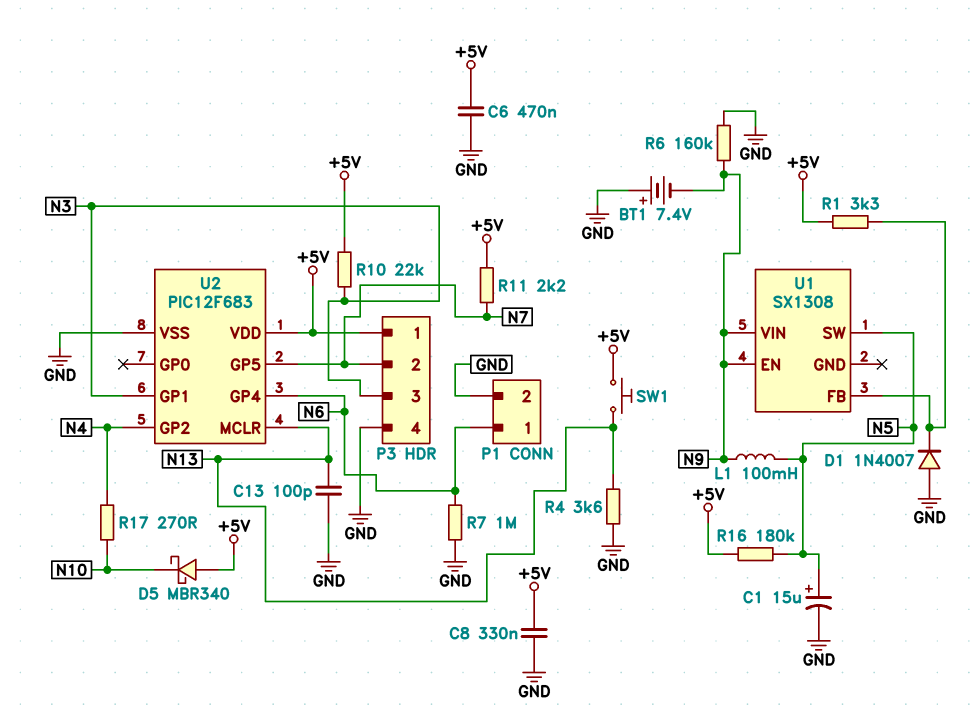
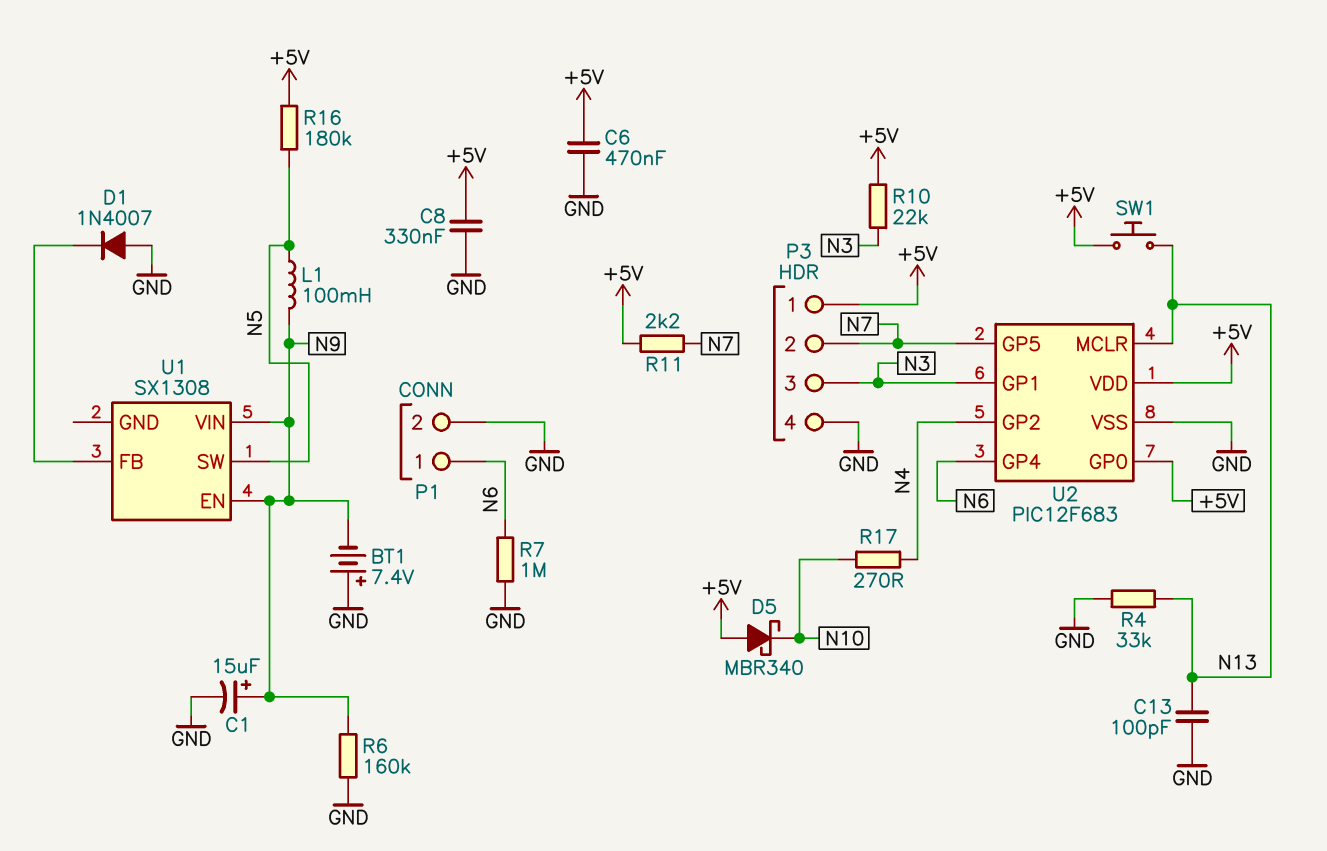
C1: 15uF (plus N5, minus GND) -> 15uF (plus N9, minus GND)
R1: 3.3k (+5V, U1/FB) -> none
R4: 3.6k (GND, N13) -> 33k (GND, N13)
U2 pin GP0: none -> +5V

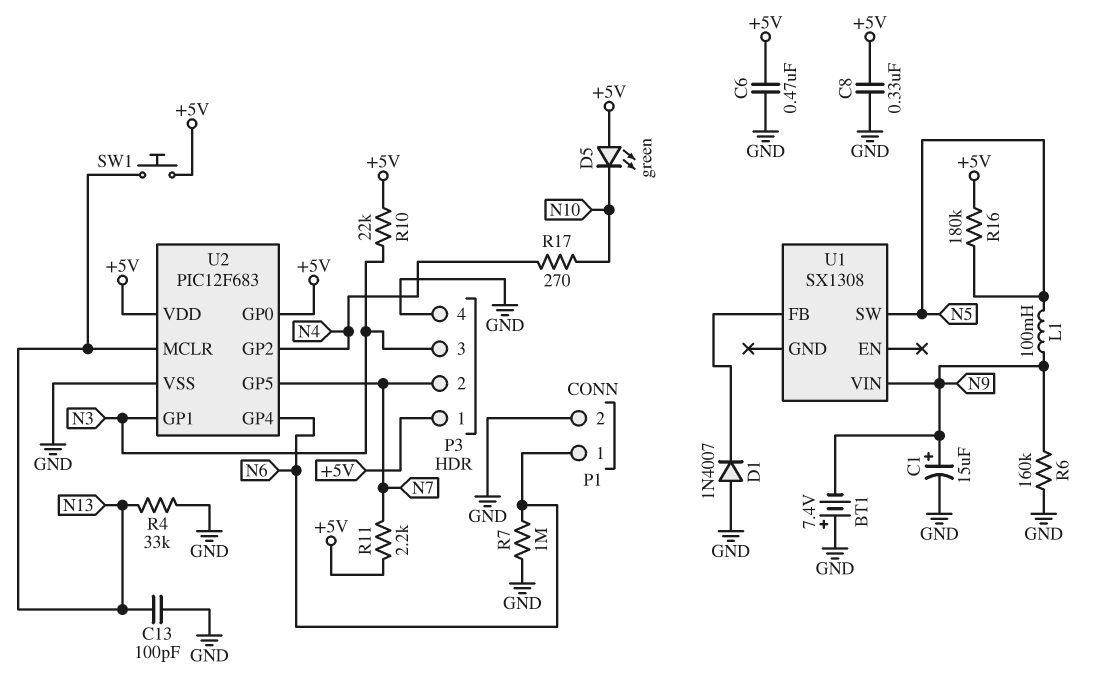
D5: schottky MBR340 (A +5V, K N10) -> LED green (A +5V, K N10)
U1 pin EN: N9 -> none

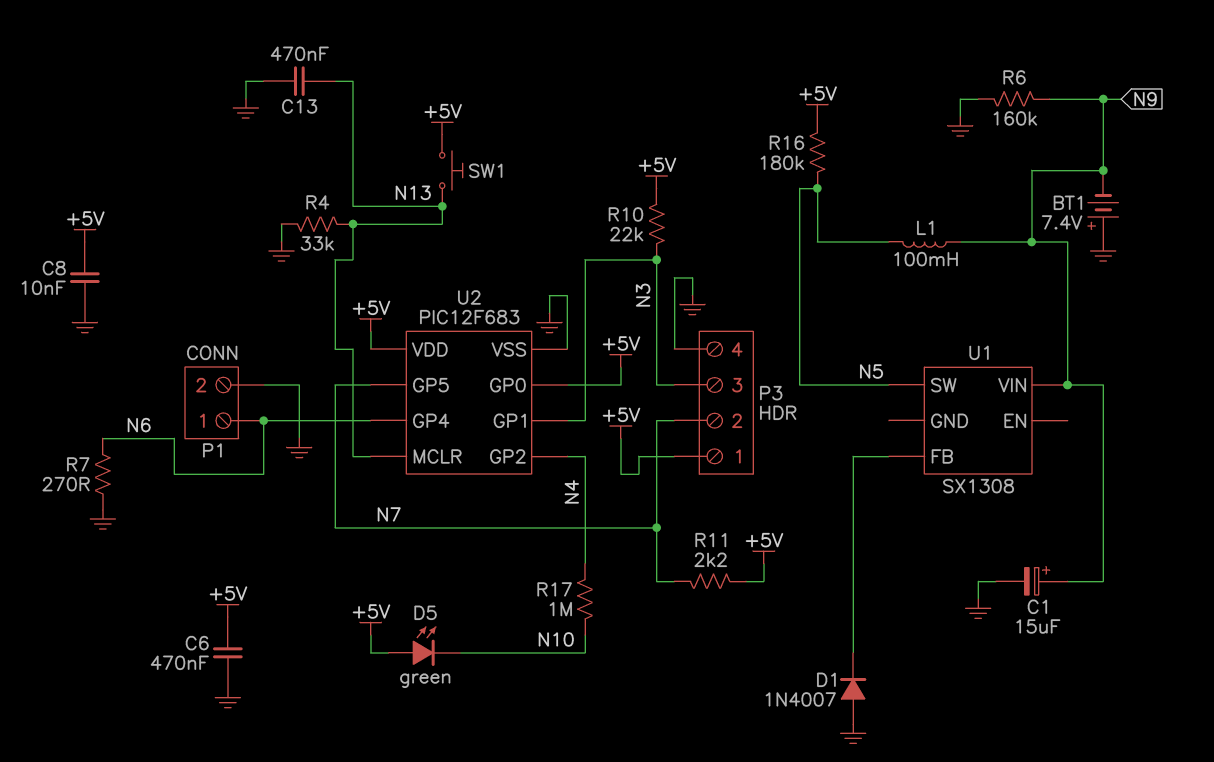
C8: 330nF (+5V, GND) -> 10nF (+5V, GND)
C13: 100pF (GND, N13) -> 470nF (GND, N13)
R7: 1M (GND, N6) -> 270 (GND, N6)
R17: 270 (N4, N10) -> 1M (N4, N10)

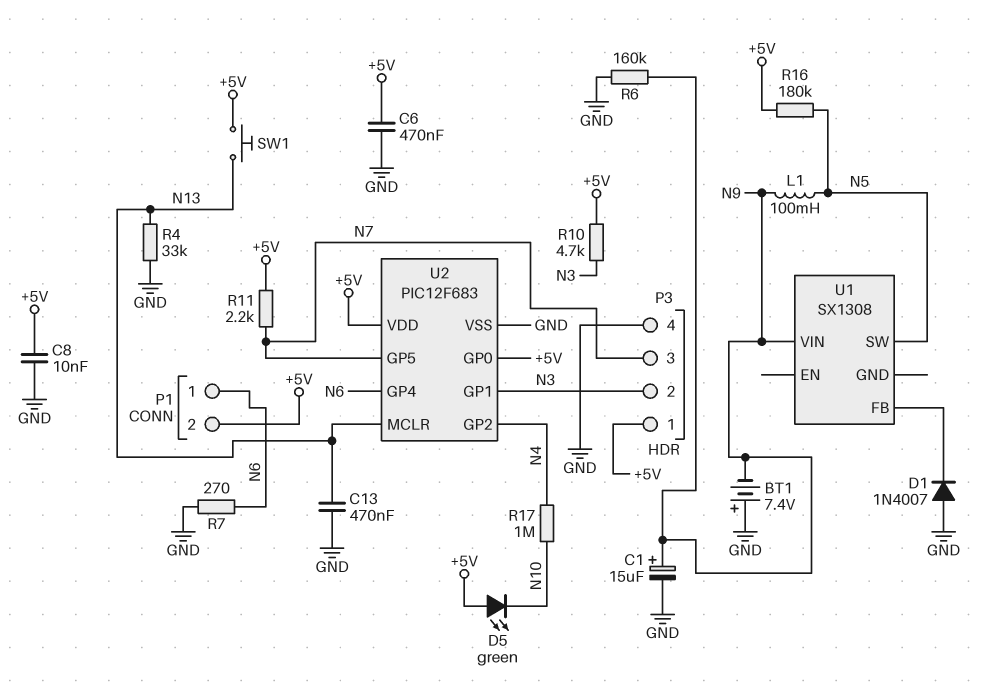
P1 pin 2: GND -> +5V
P3 pin 2: N7 -> N3
P3 pin 3: N3 -> N7
R10: 22k (+5V, N3) -> 4.7k (+5V, N3)

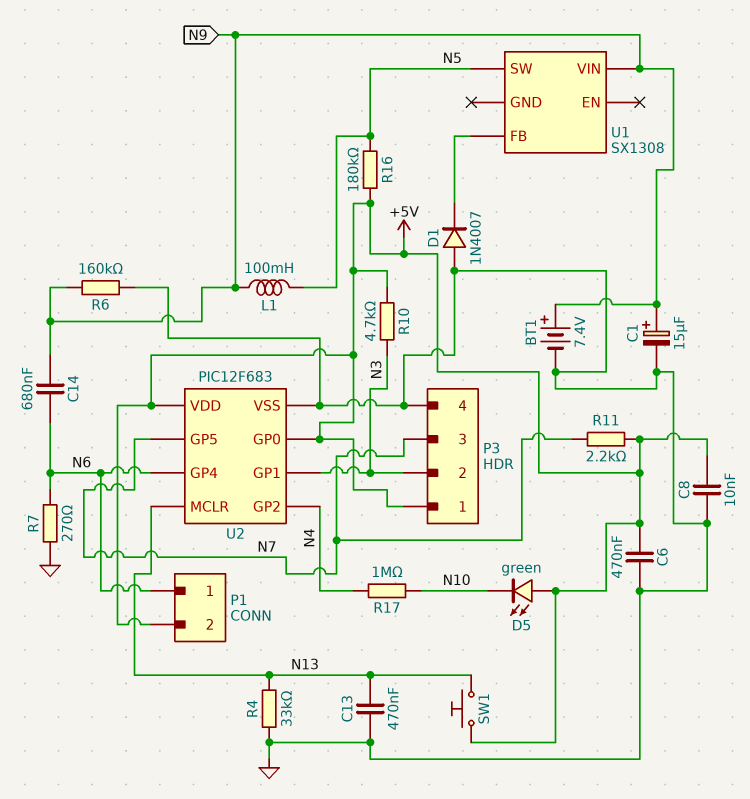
BT1: 7.4V (plus GND, minus N9) -> 7.4V (plus N9, minus GND)
C14: none -> 680nF (N6, N9)

